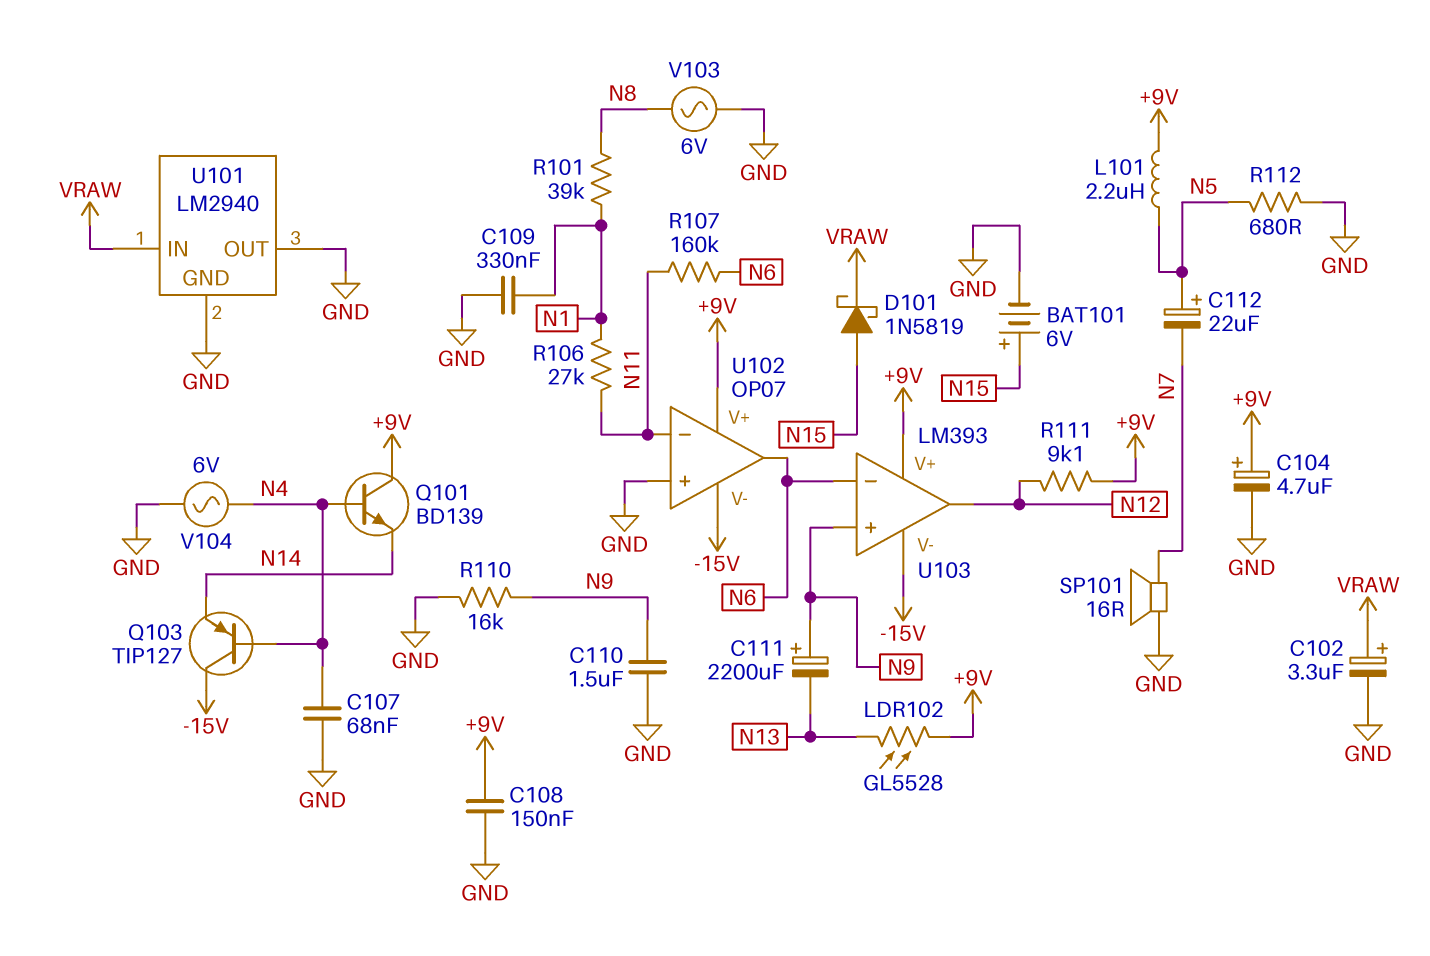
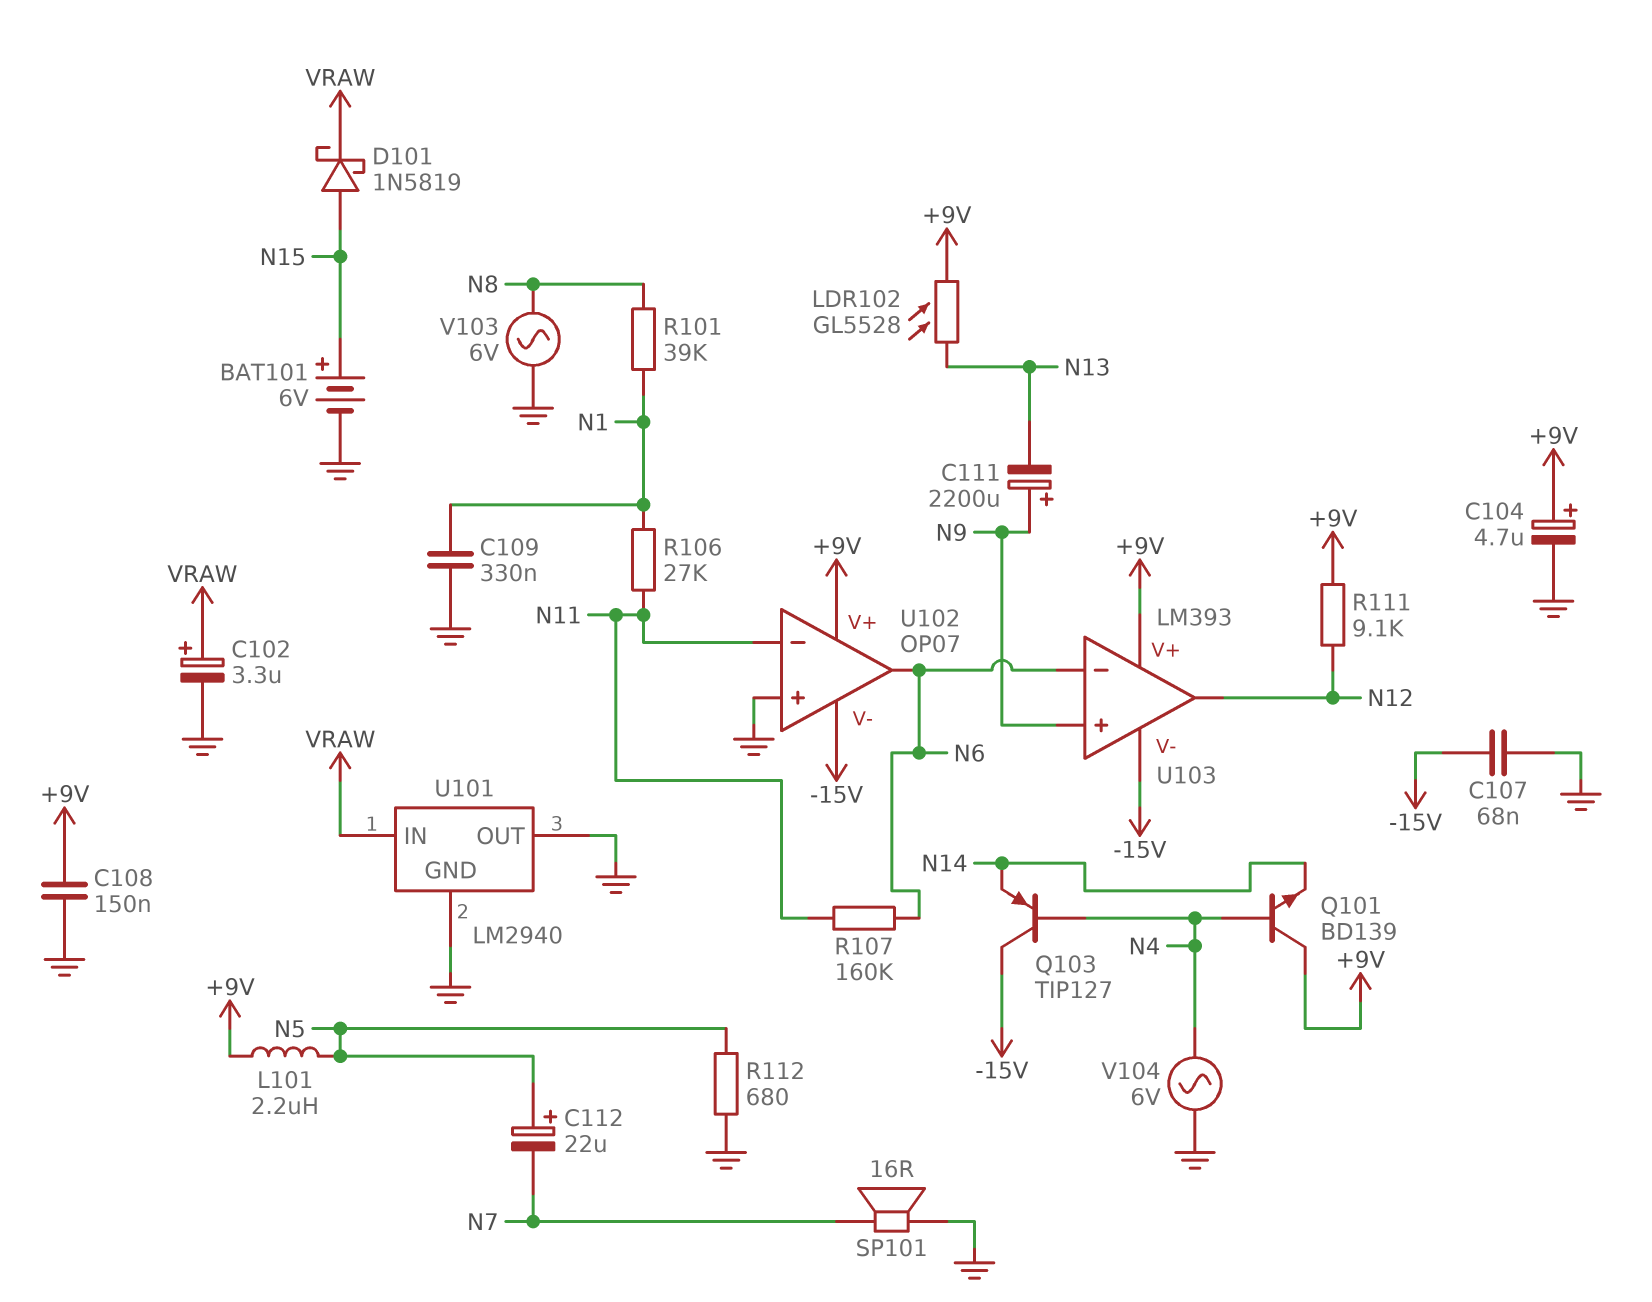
C107: 68nF (GND, N4) -> 68nF (-15V, GND)
C110: 1.5uF (GND, N9) -> none
R110: 16k (GND, N9) -> none

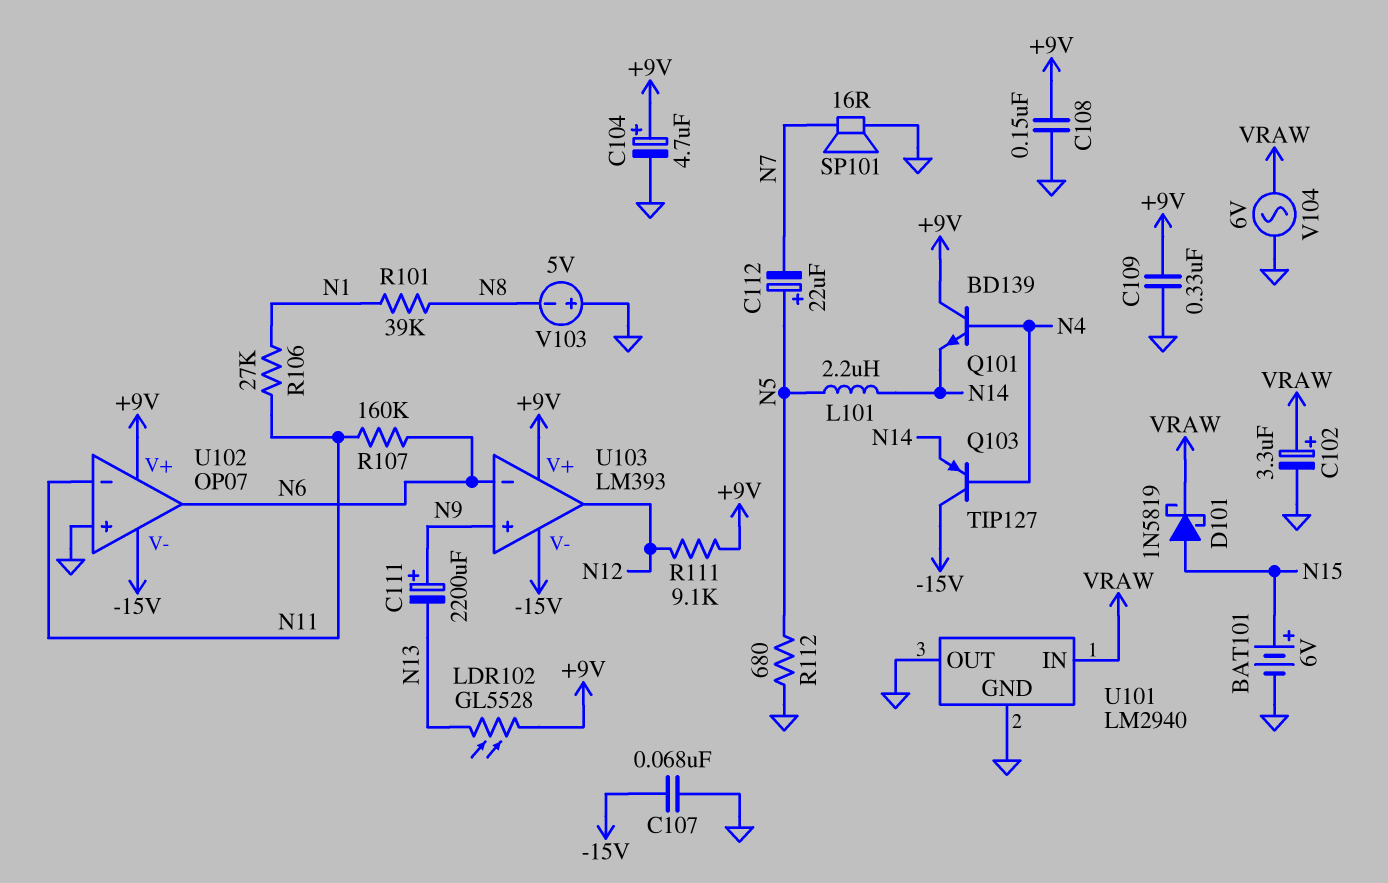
C109: 330nF (GND, N1) -> 330nF (+9V, GND)
L101: 2.2uH (+9V, N5) -> 2.2uH (N5, N14)
V103: AC 6V (GND, N8) -> 5V (plus GND, minus N8)
V104: AC 6V (GND, N4) -> AC 6V (GND, VRAW)

